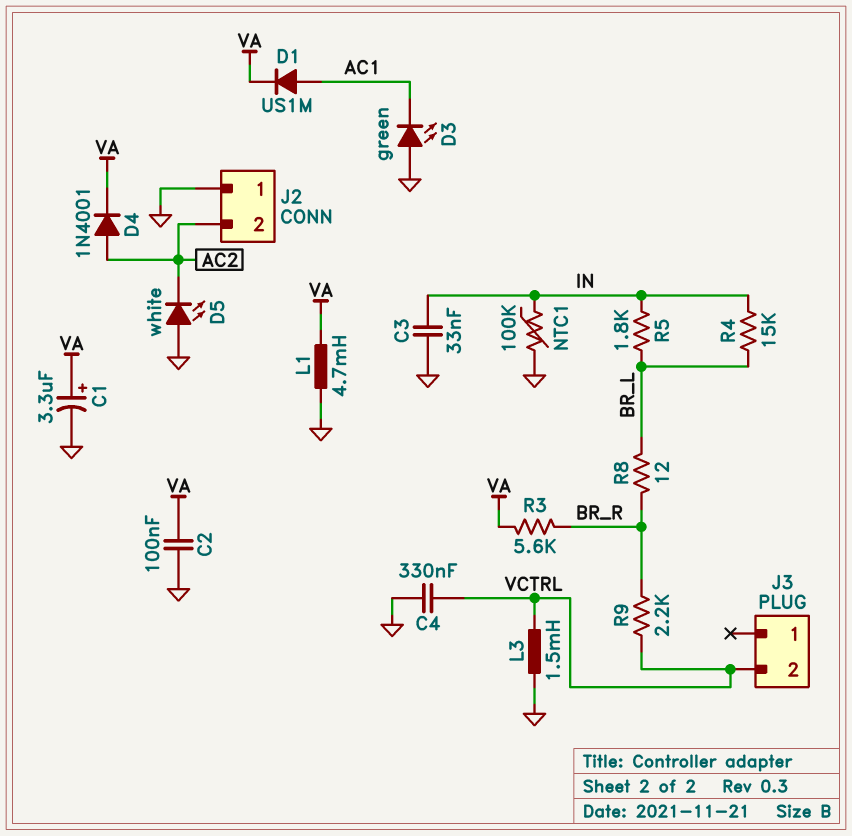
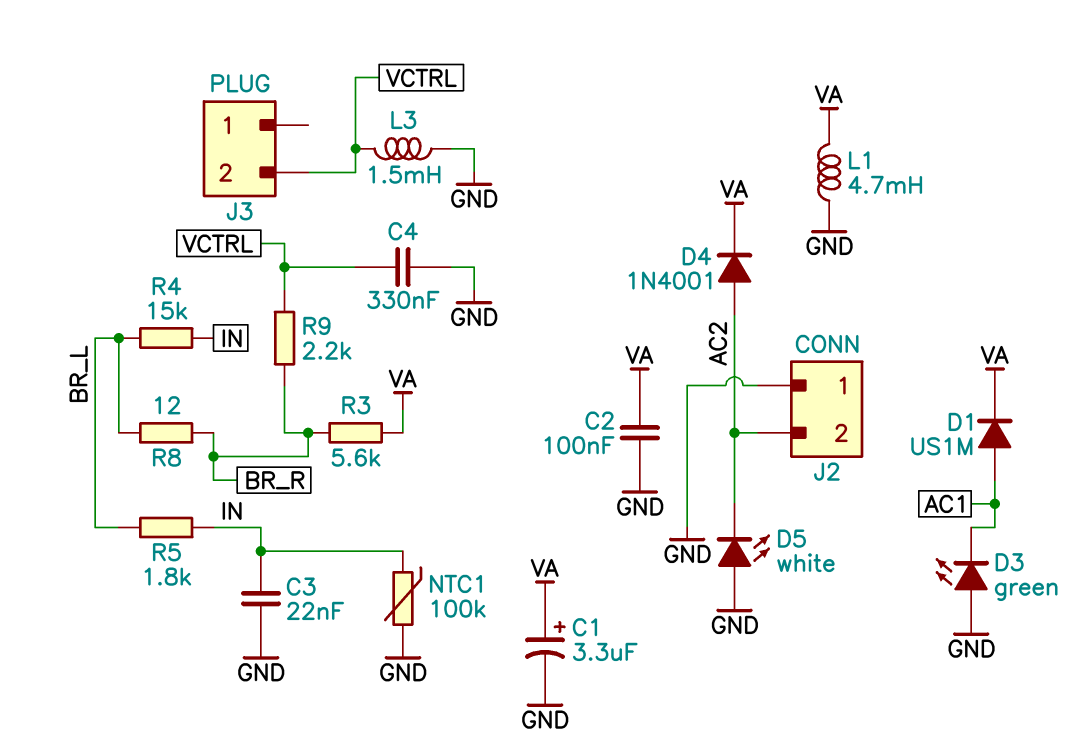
C3: 33nF (GND, IN) -> 22nF (GND, IN)

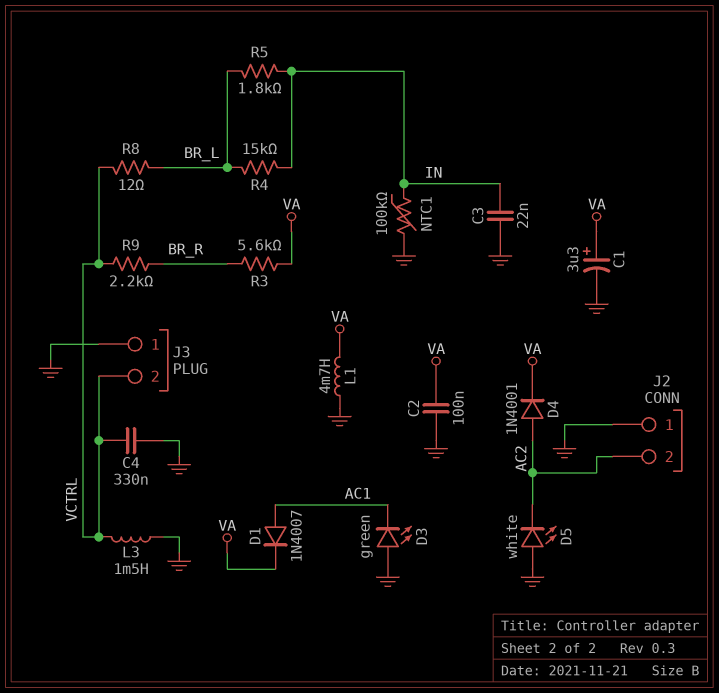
D1: diode US1M (A AC1, K VA) -> diode 1N4007 (A AC1, K VA)
J3 pin 1: none -> GND
R8: 12 (BR_L, BR_R) -> 12 (BR_L, VCTRL)

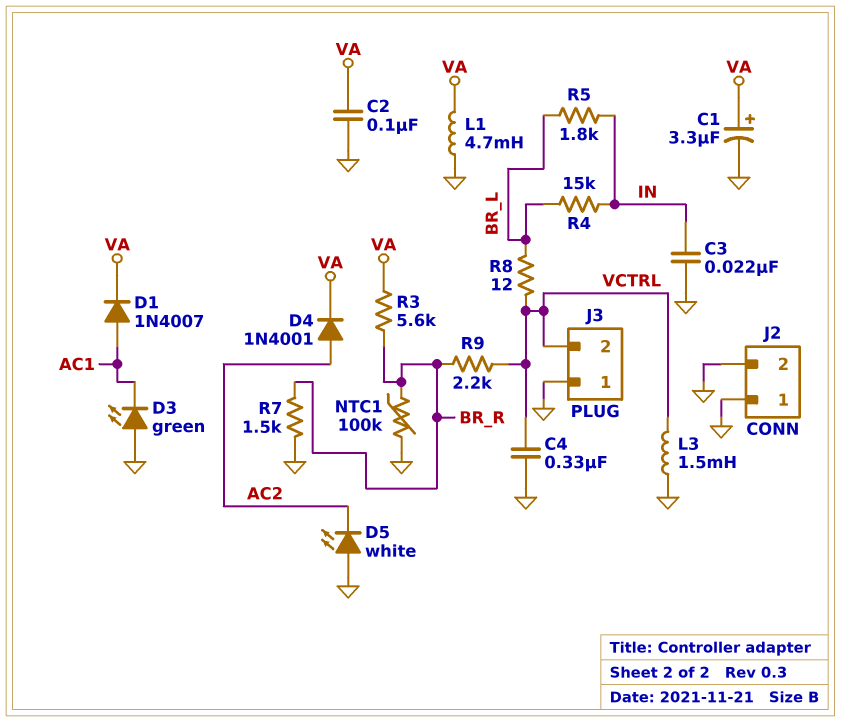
J2 pin 2: AC2 -> GND
NTC1: 100k (GND, IN) -> 100k (BR_R, GND)
R7: none -> 1.5k (BR_R, GND)

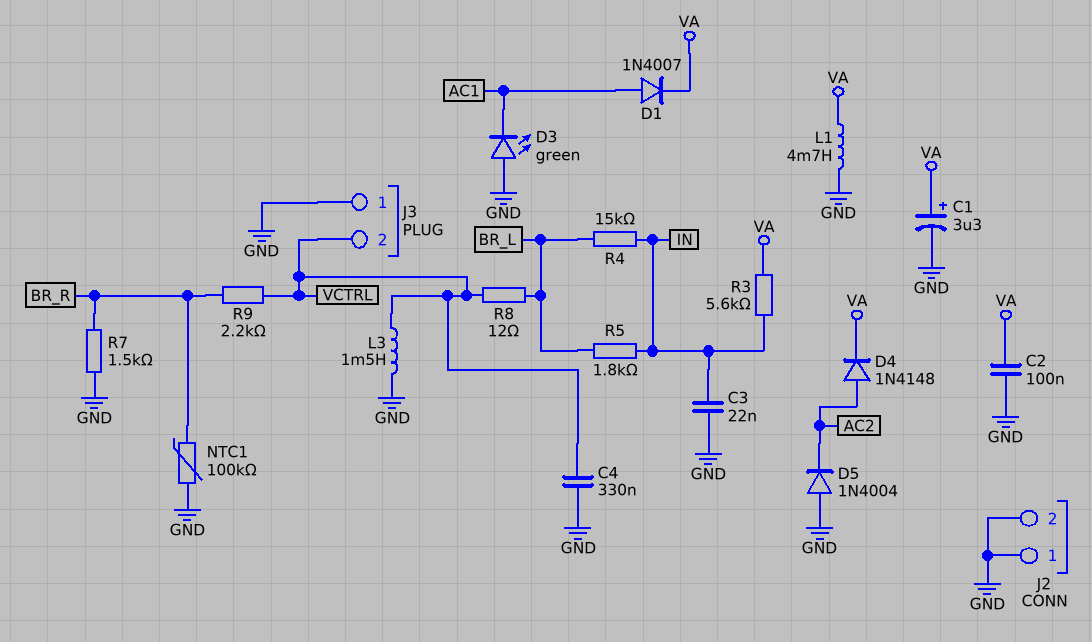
D4: diode 1N4001 (A AC2, K VA) -> diode 1N4148 (A AC2, K VA)
D5: LED white (A GND, K AC2) -> diode 1N4004 (A GND, K AC2)
R3: 5.6k (BR_R, VA) -> 5.6k (IN, VA)

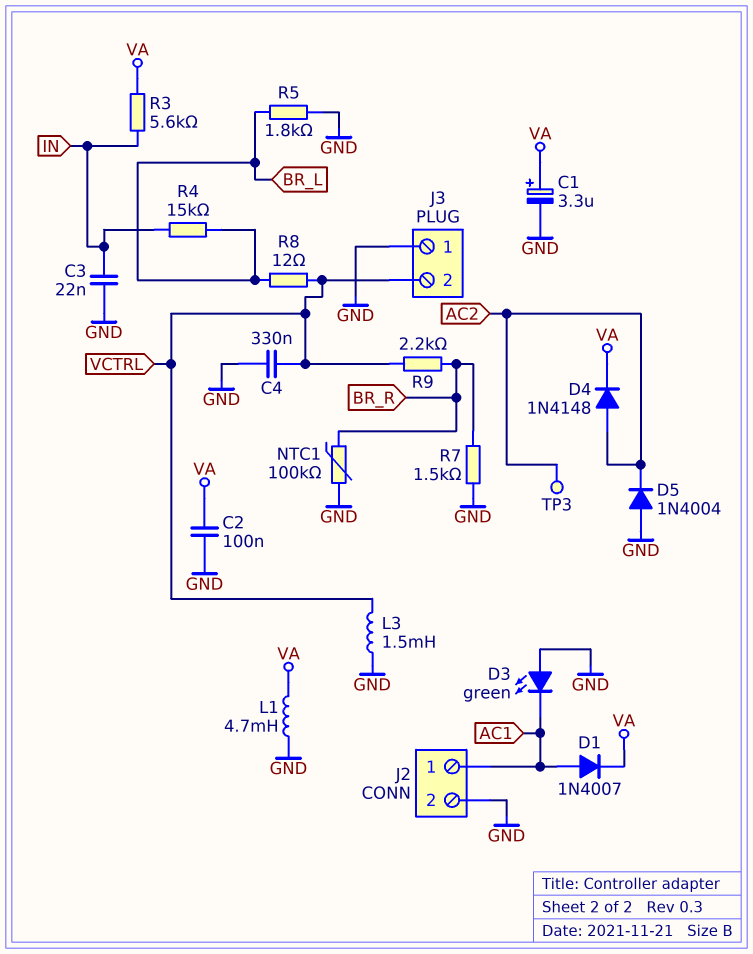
J2 pin 1: GND -> AC1
R5: 1.8k (BR_L, IN) -> 1.8k (BR_L, GND)
TP3: none -> test point (AC2)

